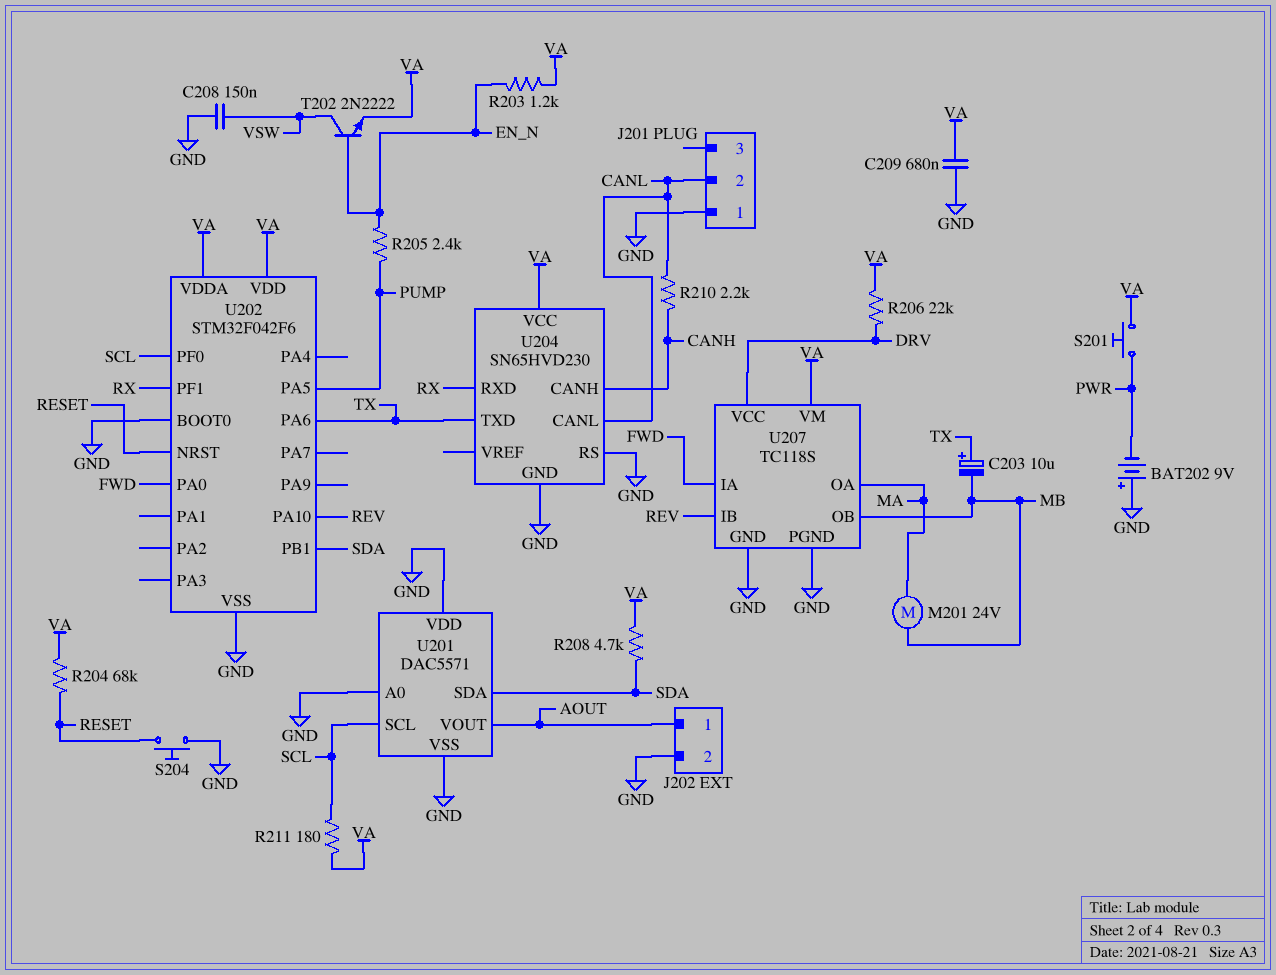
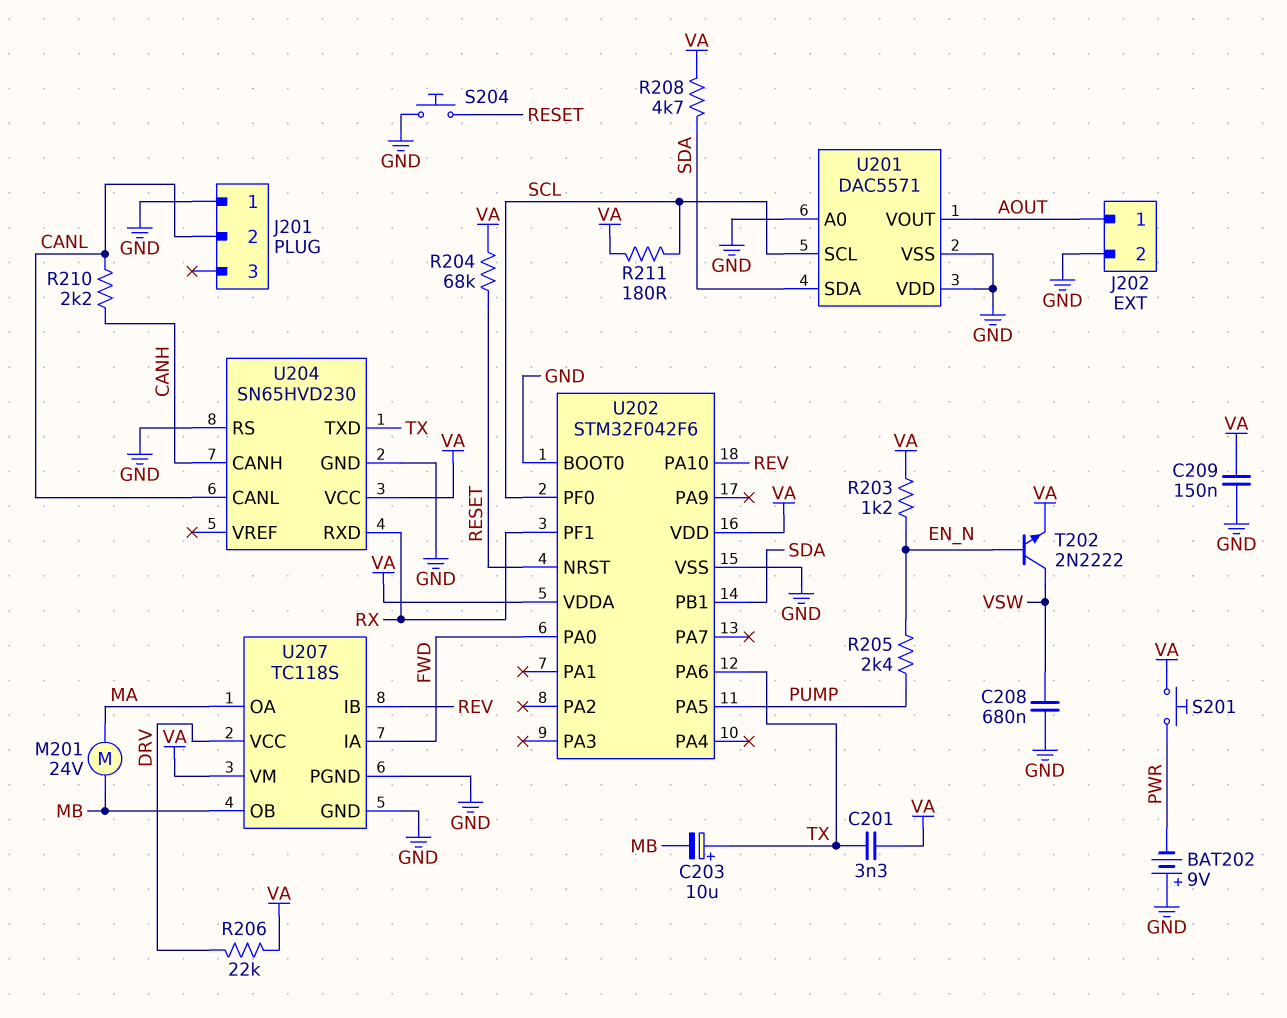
C201: none -> 3.3nF (TX, VA)
C208: 150nF (GND, VSW) -> 680nF (GND, VSW)
C209: 680nF (GND, VA) -> 150nF (GND, VA)

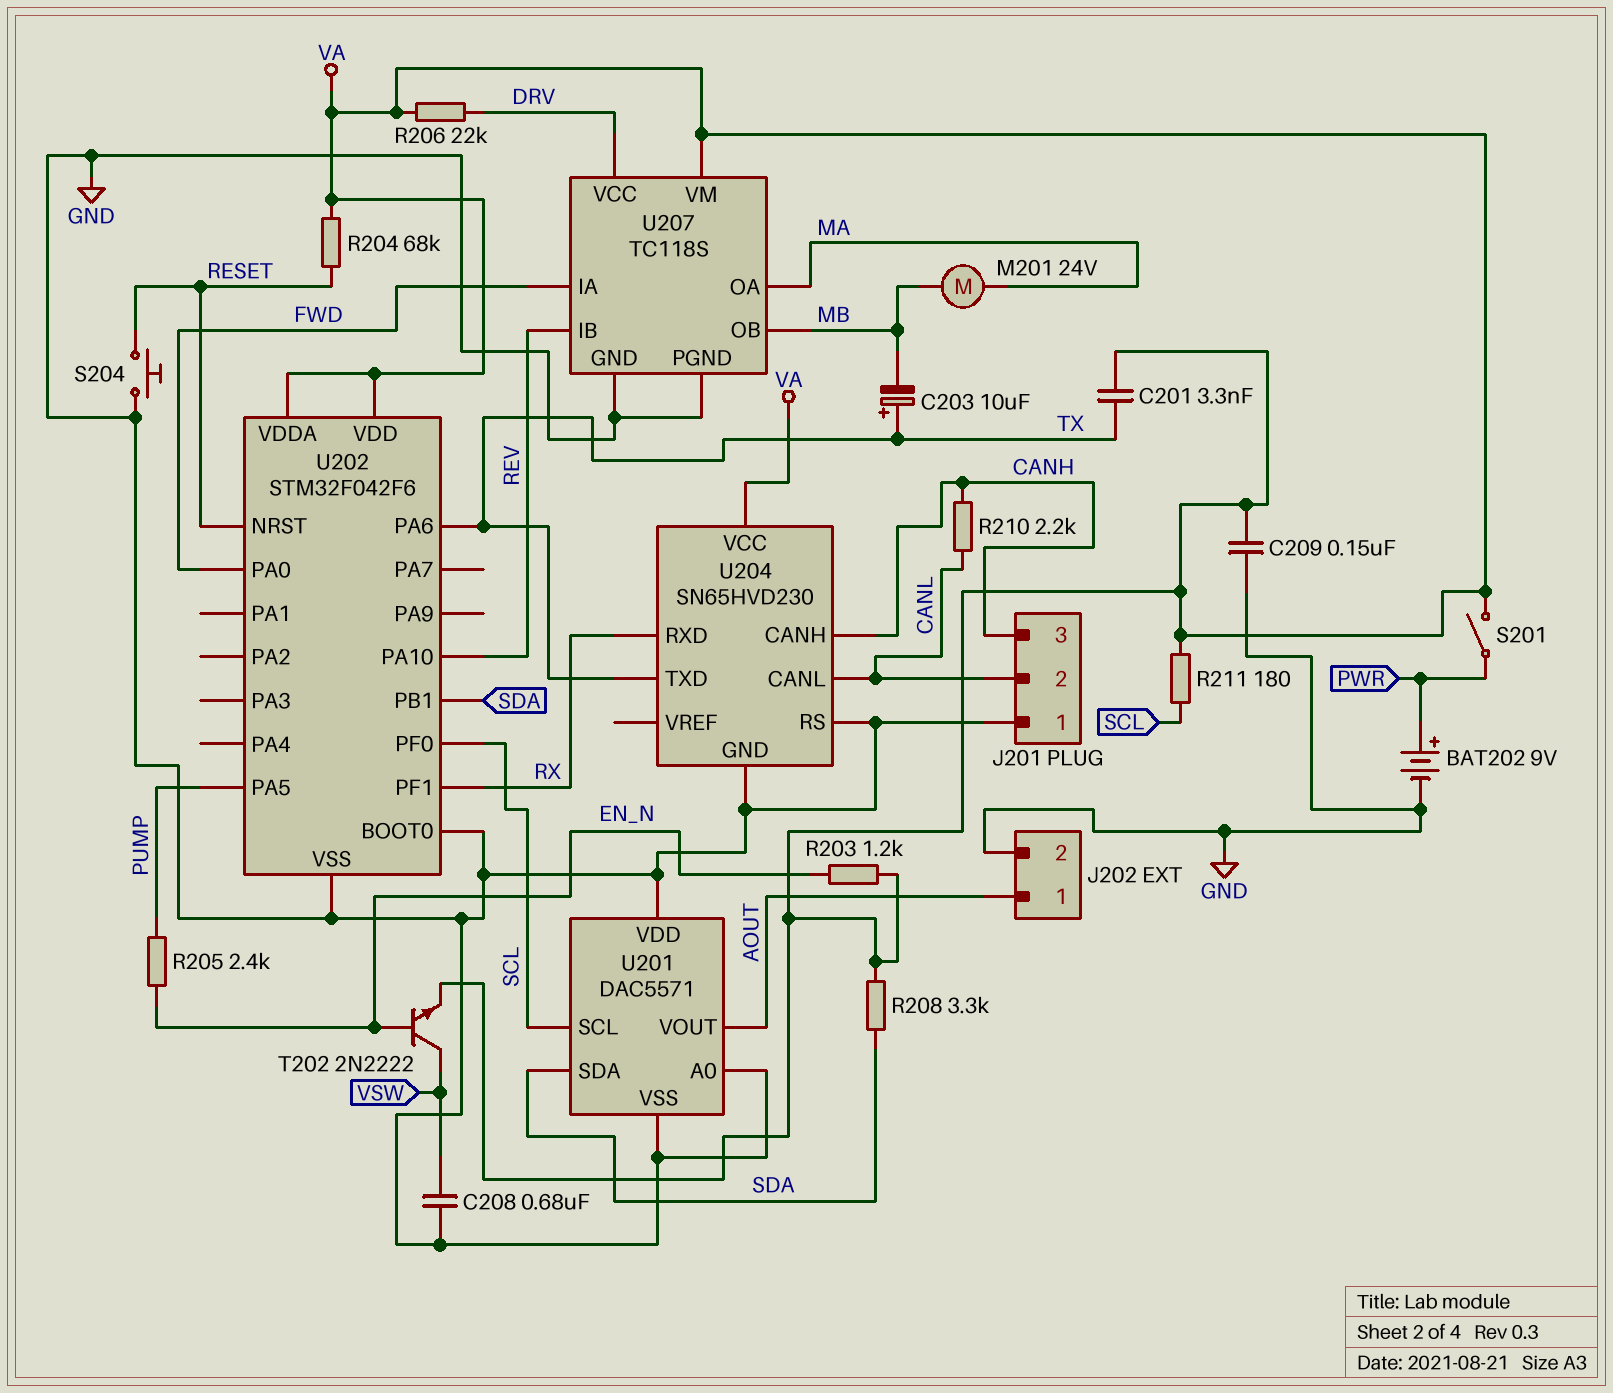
BAT202: 9V (plus GND, minus PWR) -> 9V (plus PWR, minus GND)
J201 pin 3: none -> CANH
R208: 4.7k (SDA, VA) -> 3.3k (SDA, VA)
S201: button (PWR, VA) -> switch (PWR, VA)

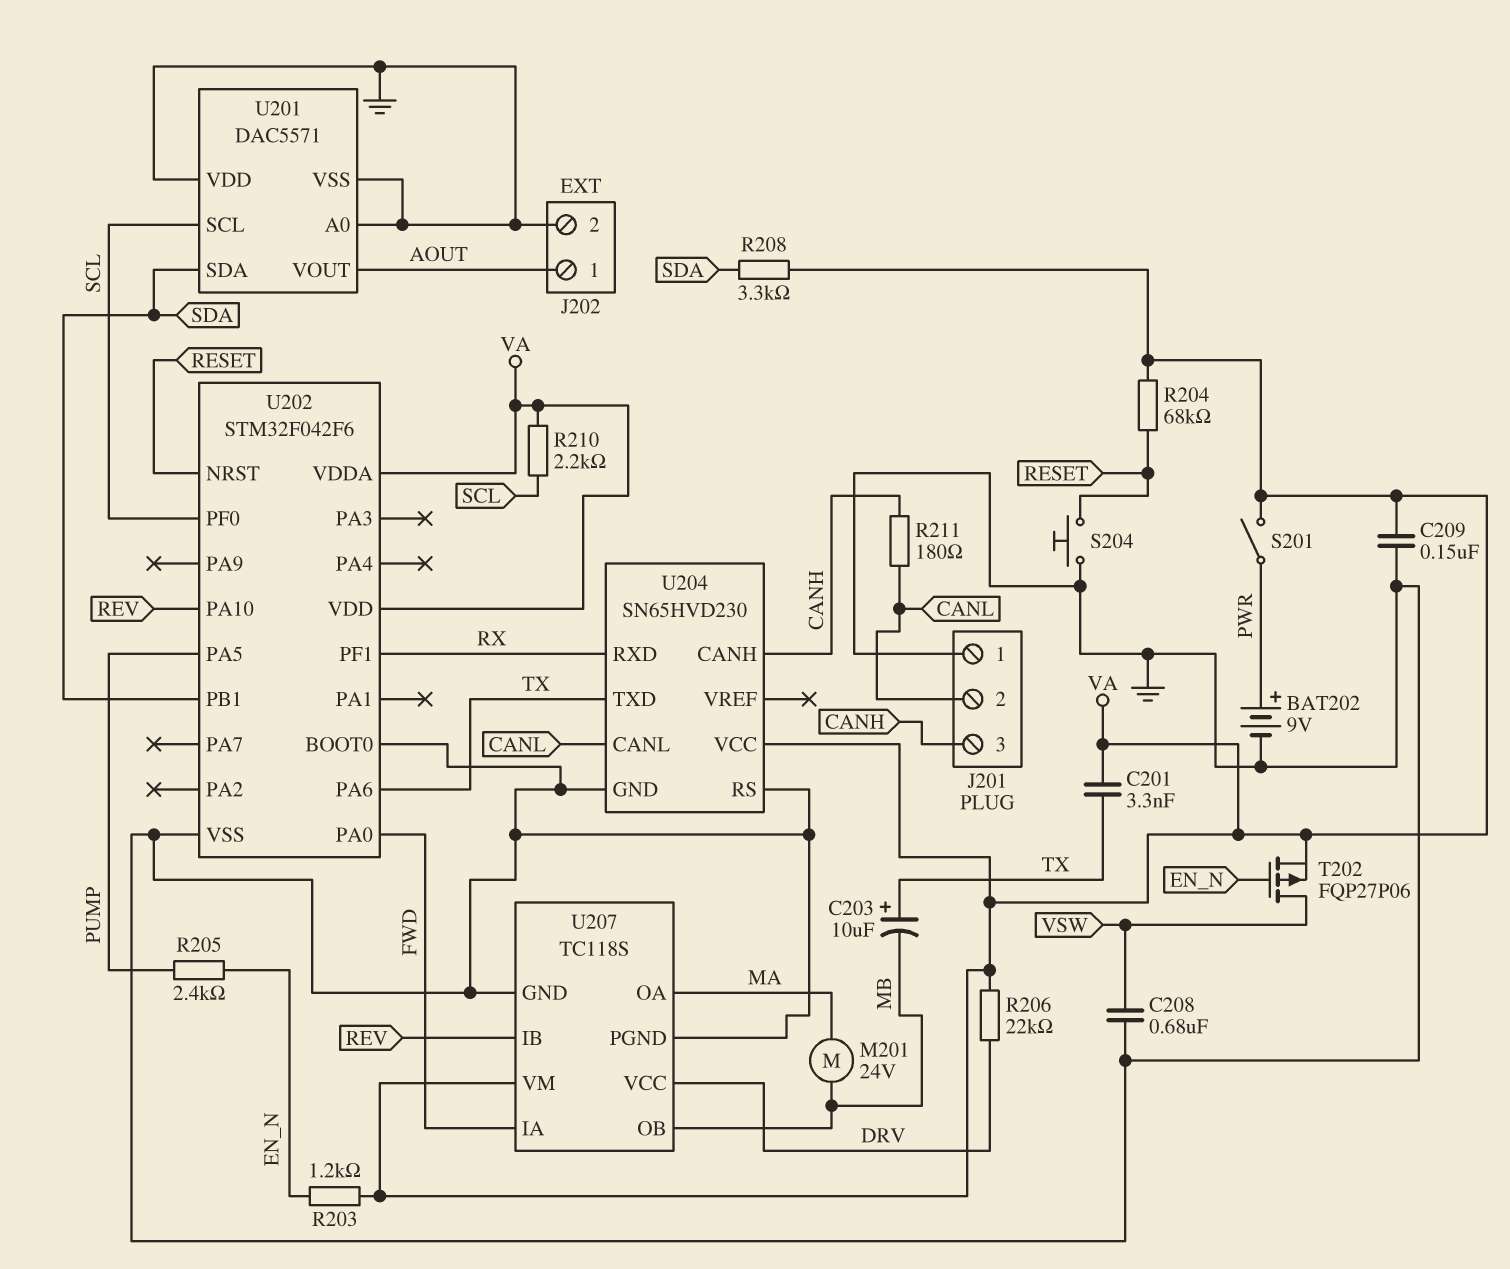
R210: 2.2k (CANH, CANL) -> 2.2k (SCL, VA)
R211: 180 (SCL, VA) -> 180 (CANH, CANL)
T202: NPN 2N2222 (B EN_N, C VSW, E VA) -> PMOS FQP27P06 (G EN_N, D VSW, S VA)

